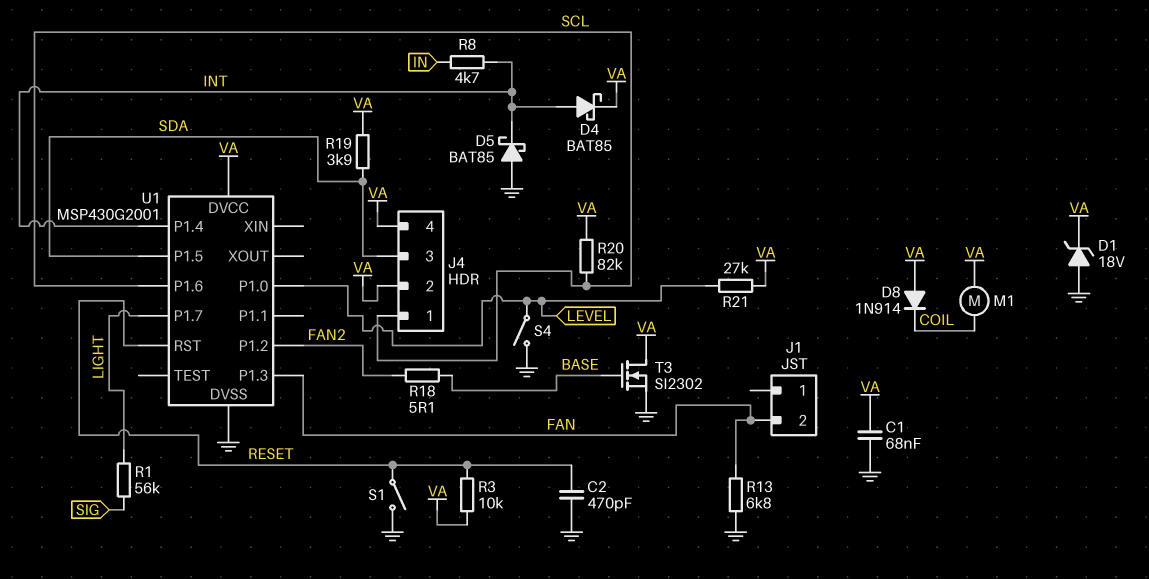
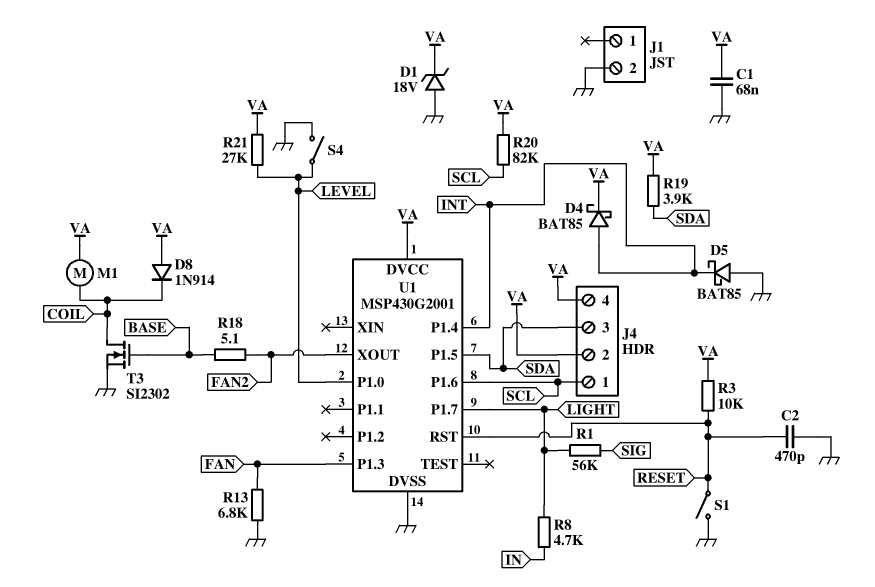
J1 pin 2: FAN -> GND
R8: 4.7k (IN, INT) -> 4.7k (IN, LIGHT)
T3: NMOS SI2302 (G BASE, D VA, S GND) -> NMOS SI2302 (G BASE, D COIL, S GND)
U1 pin P1.2: FAN2 -> none
U1 pin XOUT: none -> FAN2

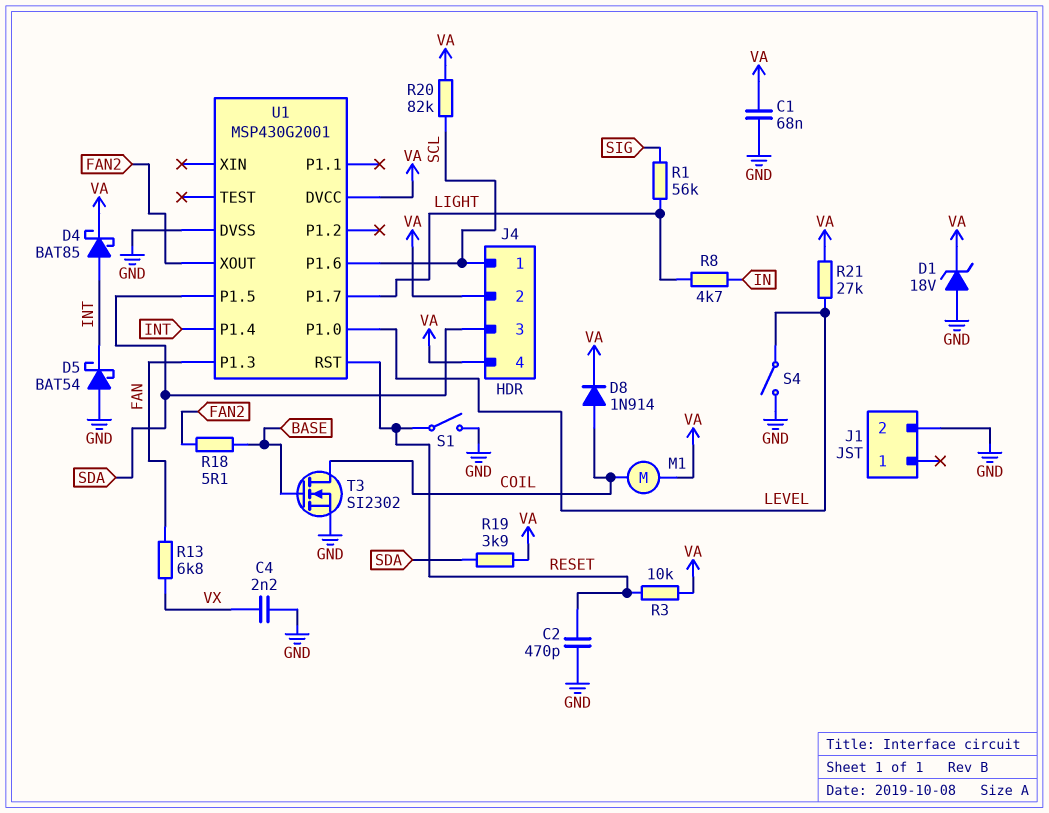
C4: none -> 2.2nF (GND, VX)
D5: schottky BAT85 (A GND, K INT) -> schottky BAT54 (A GND, K INT)
D8: diode 1N914 (A VA, K COIL) -> diode 1N914 (A COIL, K VA)
R13: 6.8k (FAN, GND) -> 6.8k (FAN, VX)

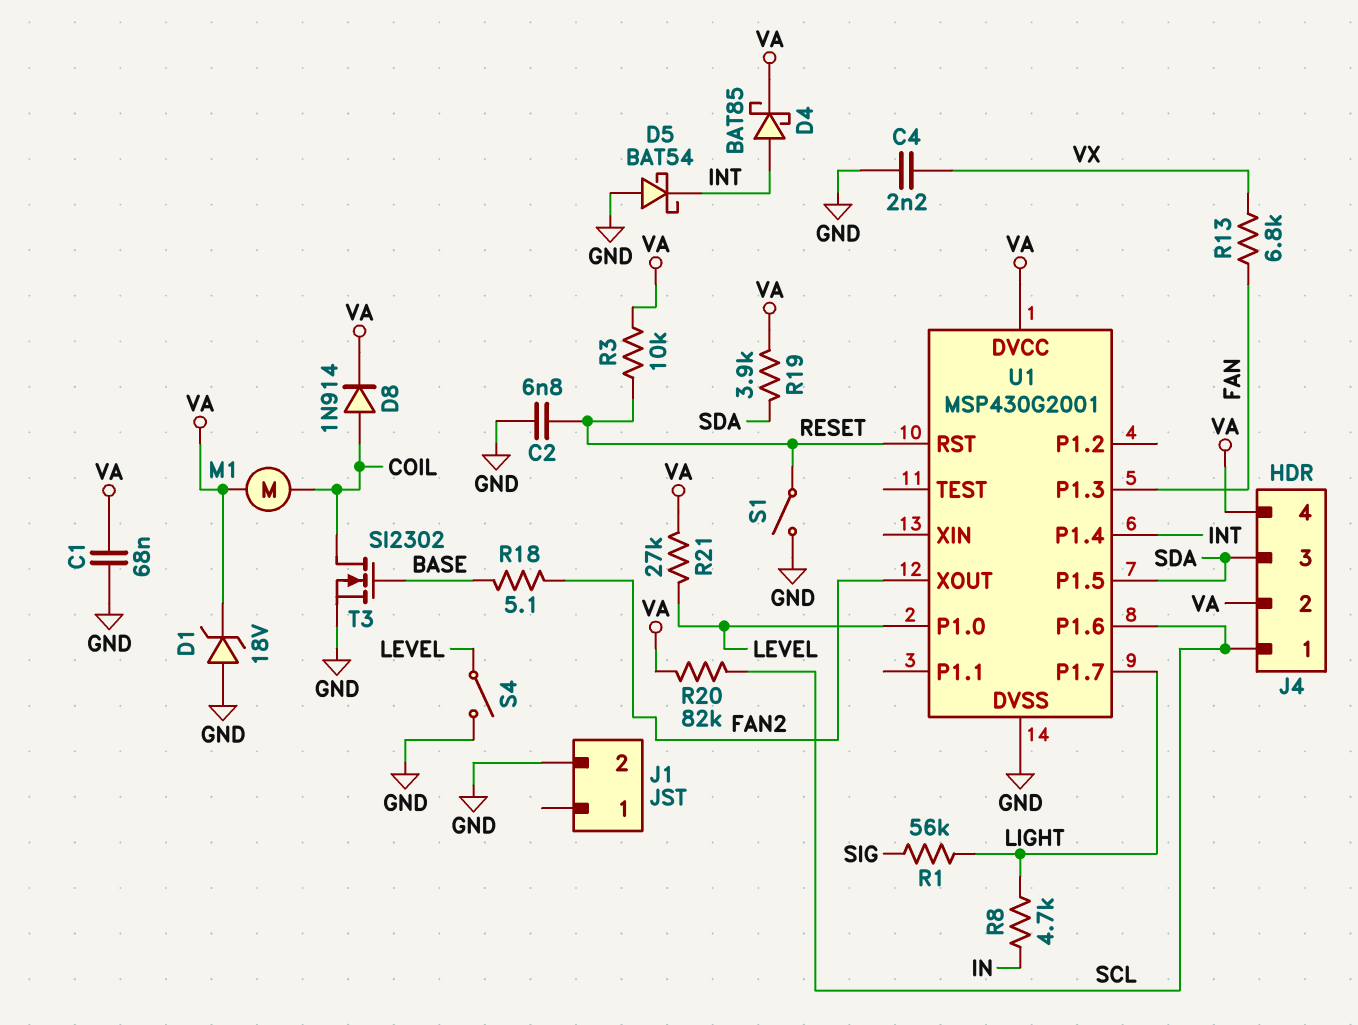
C2: 470pF (GND, RESET) -> 6.8nF (GND, RESET)

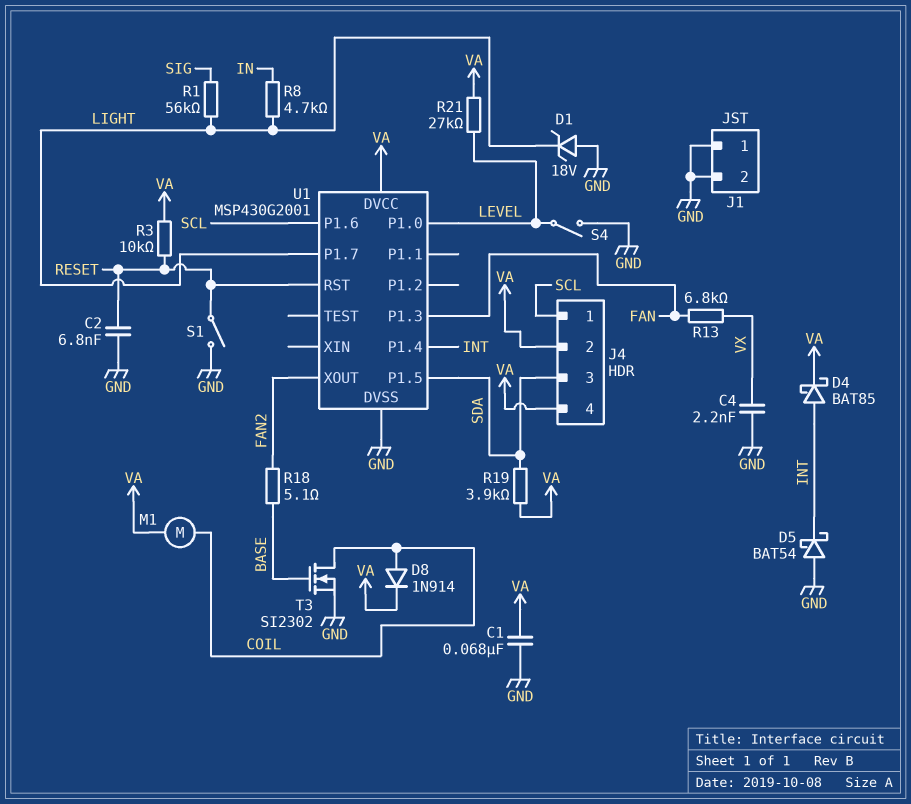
D1: zener 18V (A GND, K VA) -> zener 18V (A GND, K LIGHT)
J1 pin 1: none -> GND
R20: 82k (SCL, VA) -> none

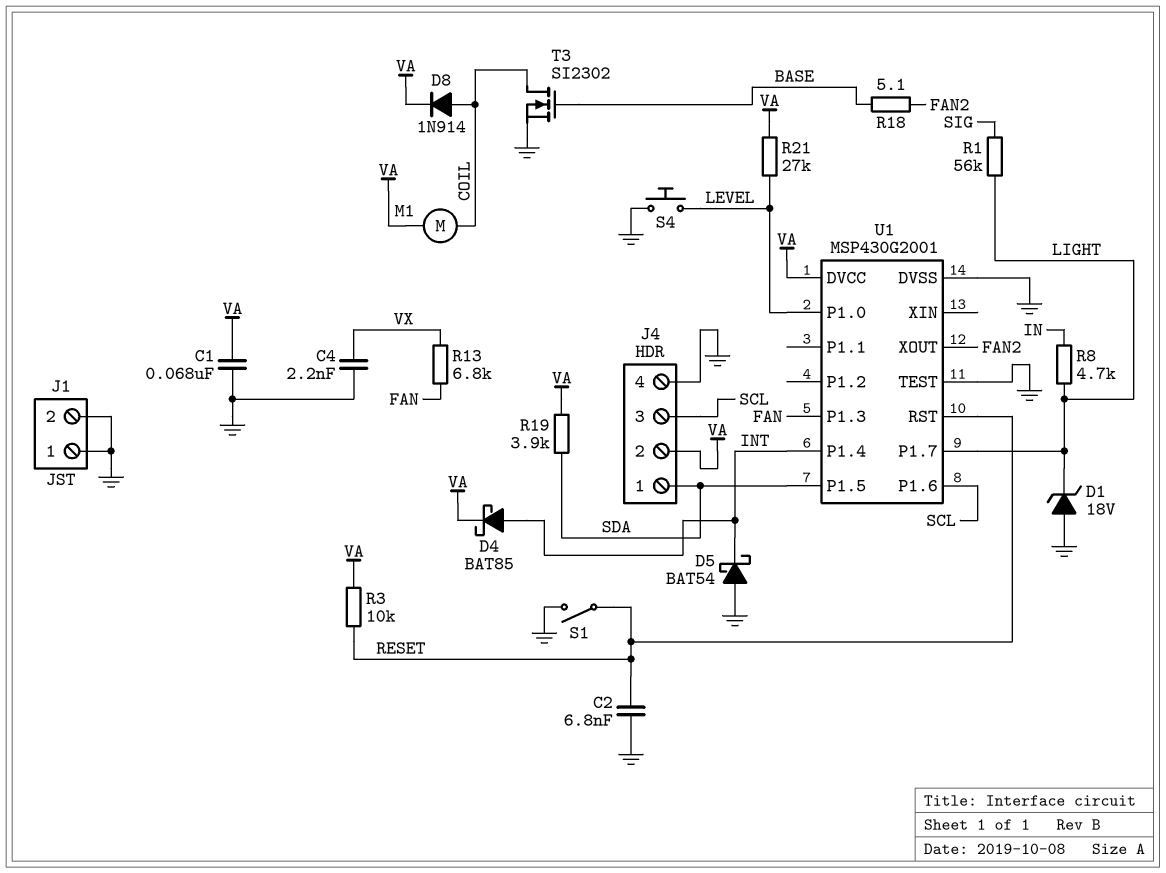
J4 pin 1: SCL -> SDA
J4 pin 3: SDA -> SCL
J4 pin 4: VA -> GND
S4: switch (GND, LEVEL) -> button (GND, LEVEL)
U1 pin TEST: none -> GND

